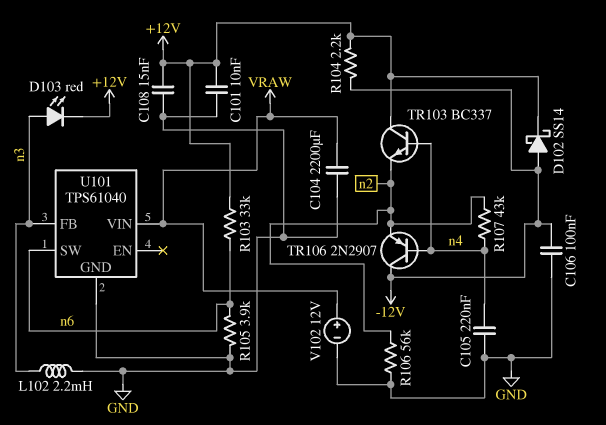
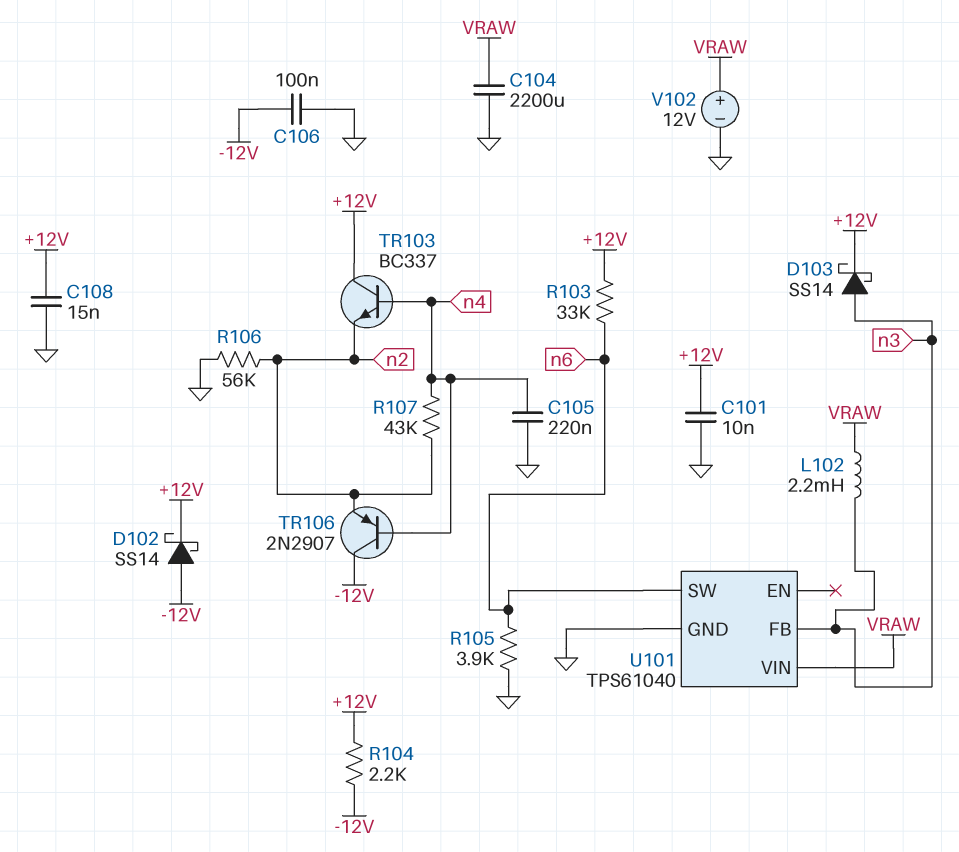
D103: LED red (A n3, K +12V) -> schottky SS14 (A n3, K +12V)
L102: 2.2mH (GND, n3) -> 2.2mH (VRAW, n3)

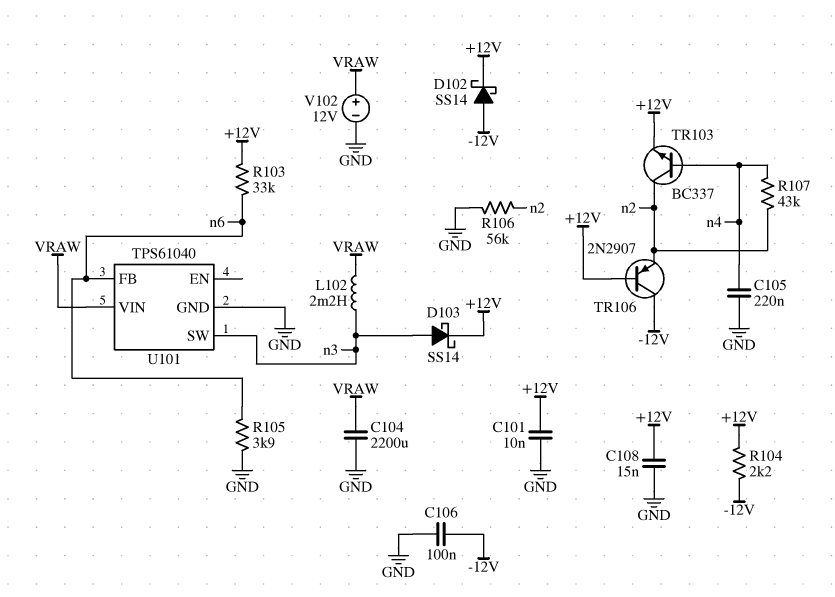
TR103: NPN BC337 (B n4, C +12V, E n2) -> NPN BC337 (B n4, C n2, E +12V)
TR106: PNP 2N2907 (B n4, C -12V, E n2) -> PNP 2N2907 (B +12V, C -12V, E n2)
U101 pin FB: n3 -> n6
U101 pin SW: n6 -> n3

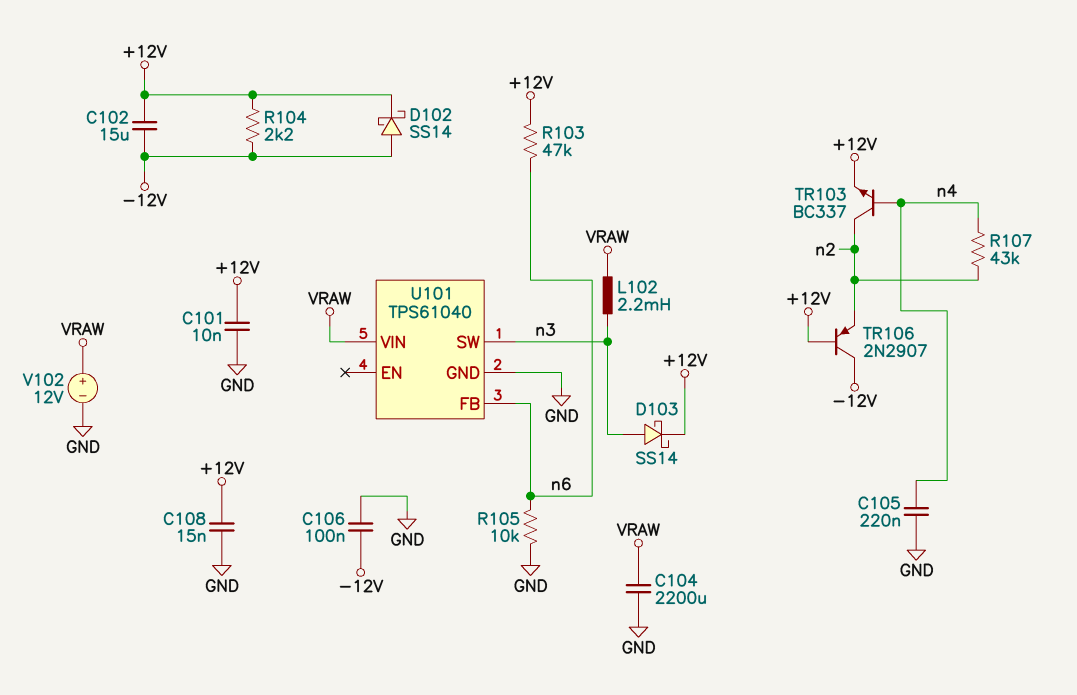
C102: none -> 15uF (+12V, -12V)
R103: 33k (+12V, n6) -> 47k (+12V, n6)
R105: 3.9k (GND, n6) -> 10k (GND, n6)
R106: 56k (GND, n2) -> none

